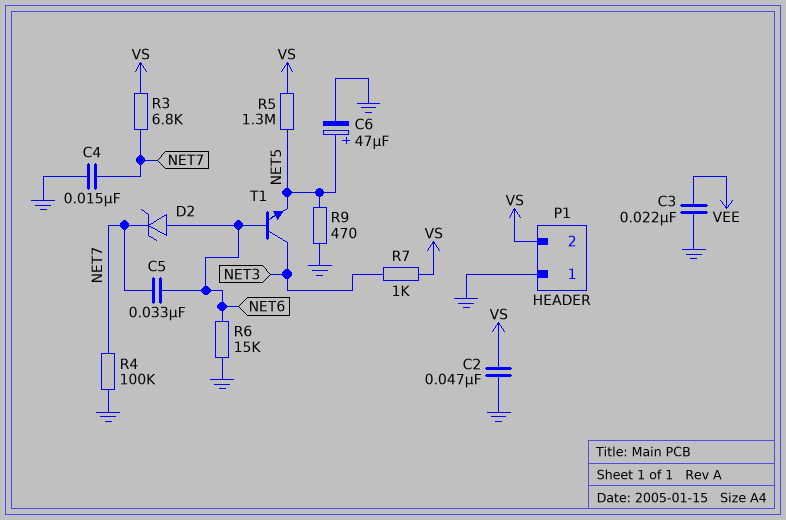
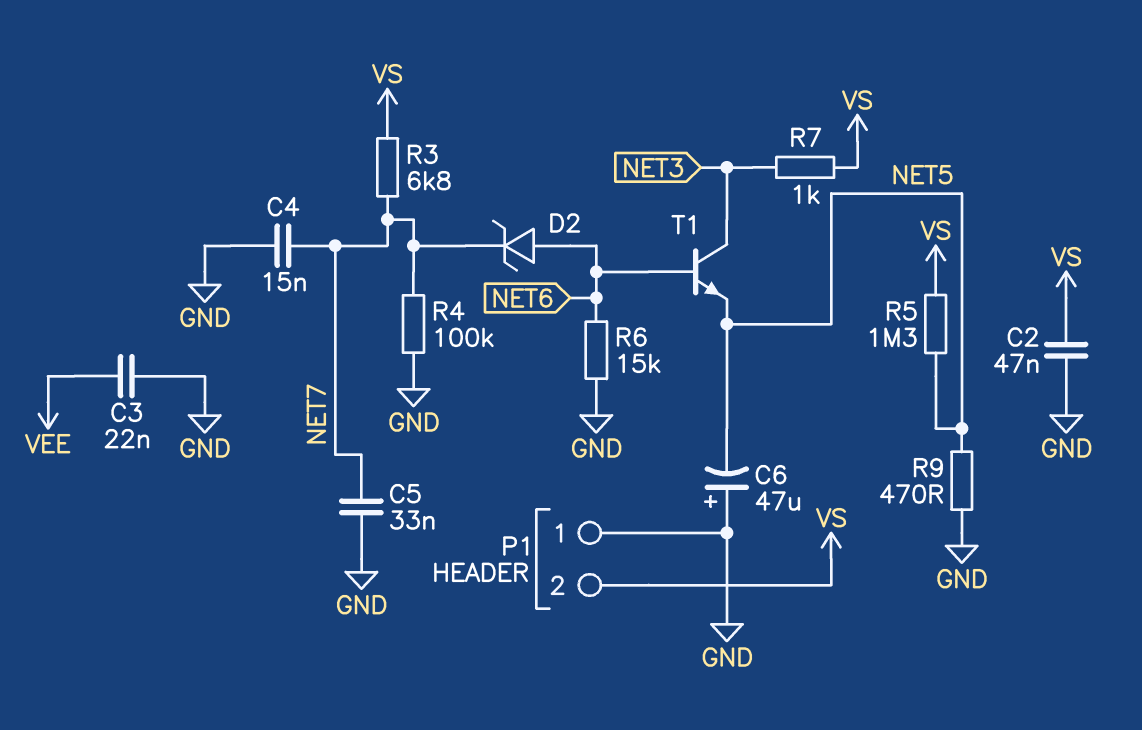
C5: 33nF (NET6, NET7) -> 33nF (GND, NET7)
C6: 47uF (plus NET5, minus GND) -> 47uF (plus GND, minus NET5)

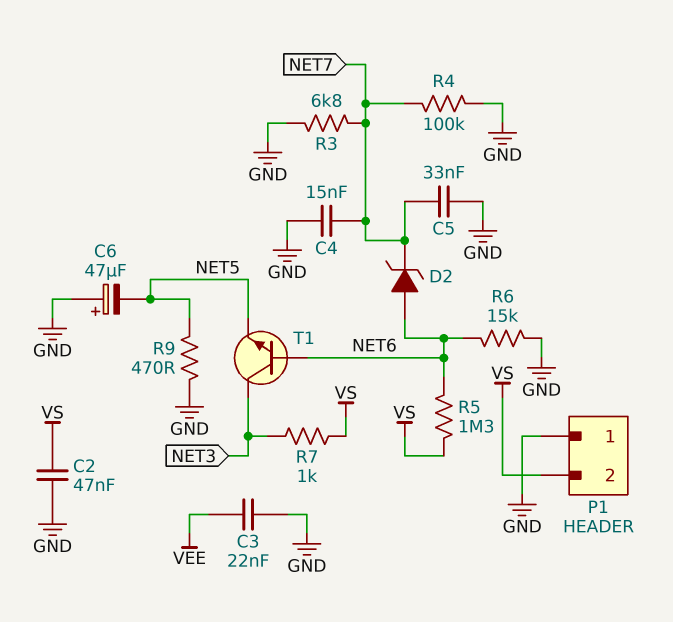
R3: 6.8k (NET7, VS) -> 6.8k (GND, NET7)
R5: 1.3M (NET5, VS) -> 1.3M (NET6, VS)

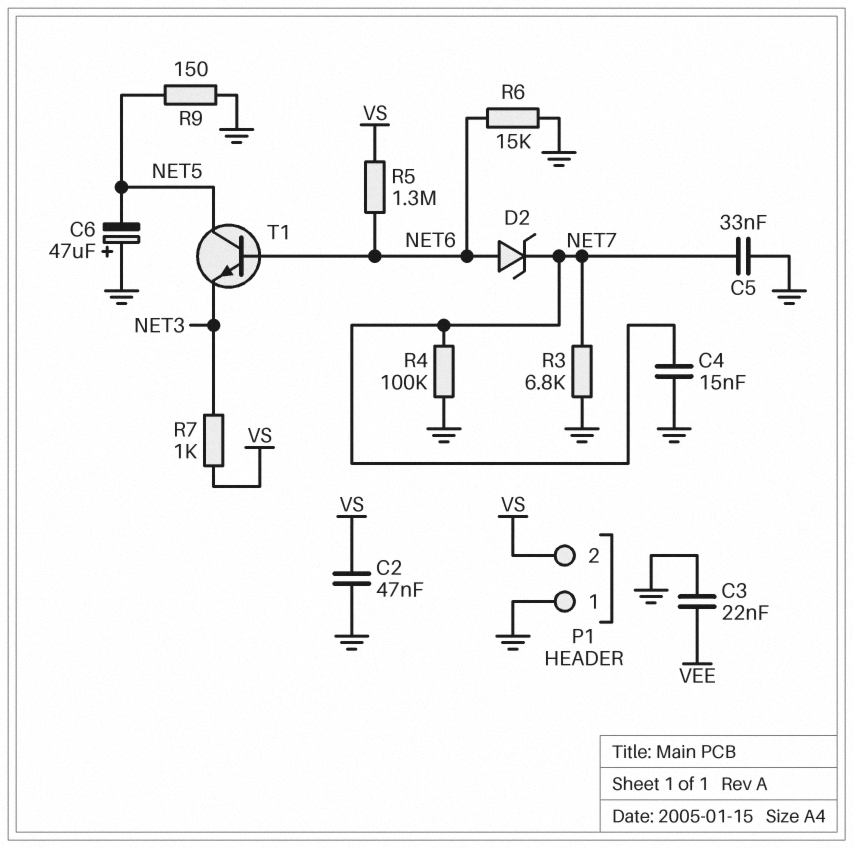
R9: 470 (GND, NET5) -> 150 (GND, NET5)
T1: NPN (B NET6, C NET3, E NET5) -> NPN (B NET6, C NET5, E NET3)

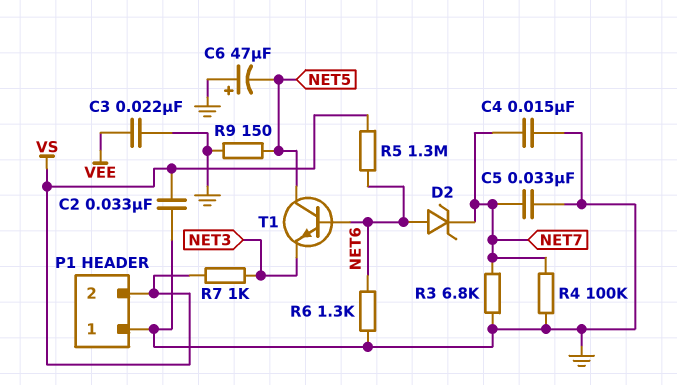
C2: 47nF (GND, VS) -> 33nF (GND, VS)
R6: 15k (GND, NET6) -> 1.3k (GND, NET6)

